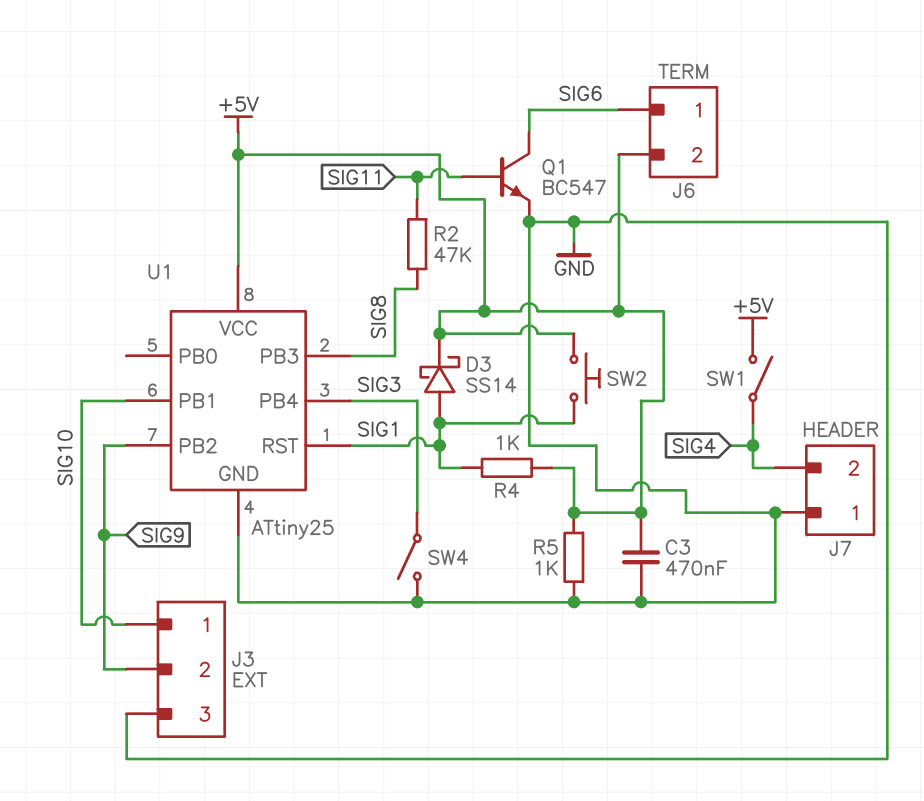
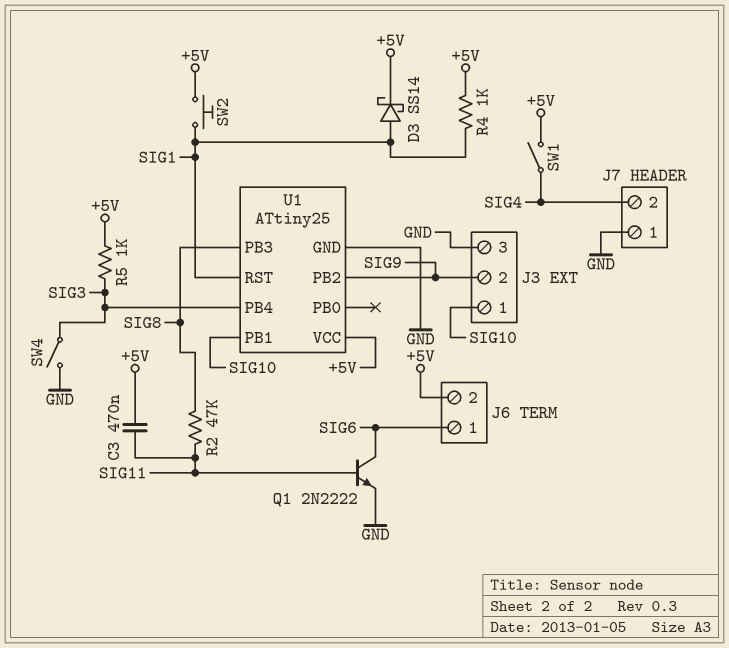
C3: 470nF (+5V, GND) -> 470nF (+5V, SIG11)
Q1: NPN BC547 (B SIG11, C SIG6, E GND) -> NPN 2N2222 (B SIG11, C SIG6, E GND)
R5: 1k (+5V, GND) -> 1k (+5V, SIG3)

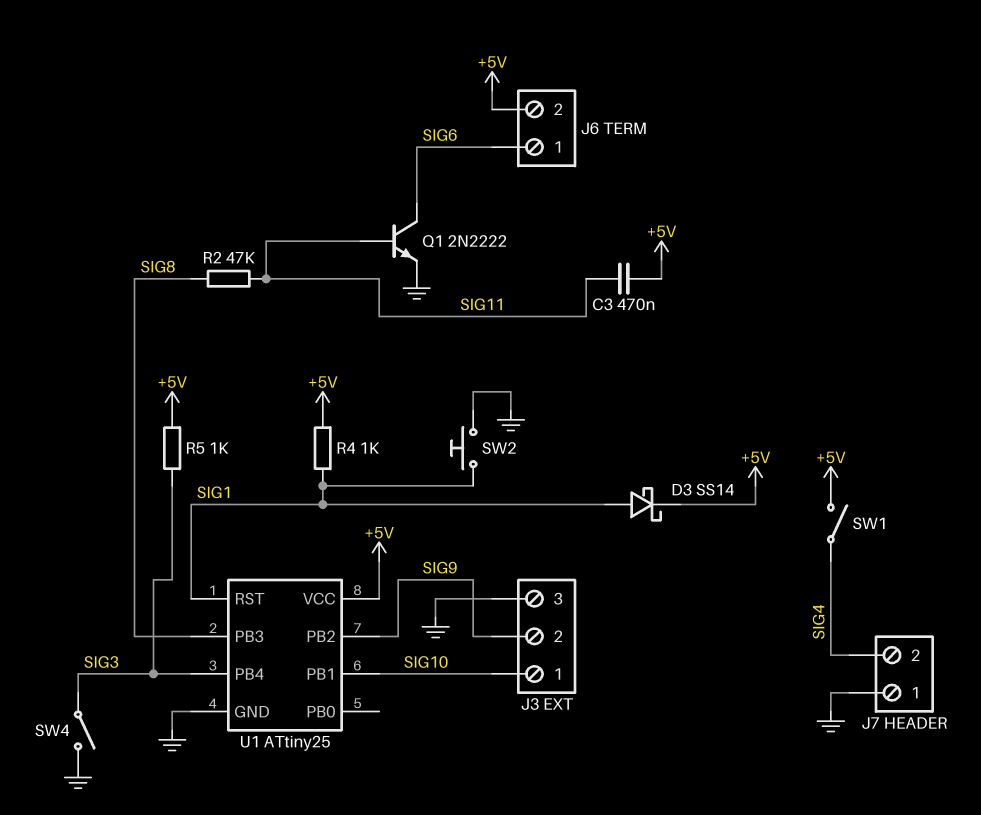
SW2: button (+5V, SIG1) -> button (GND, SIG1)

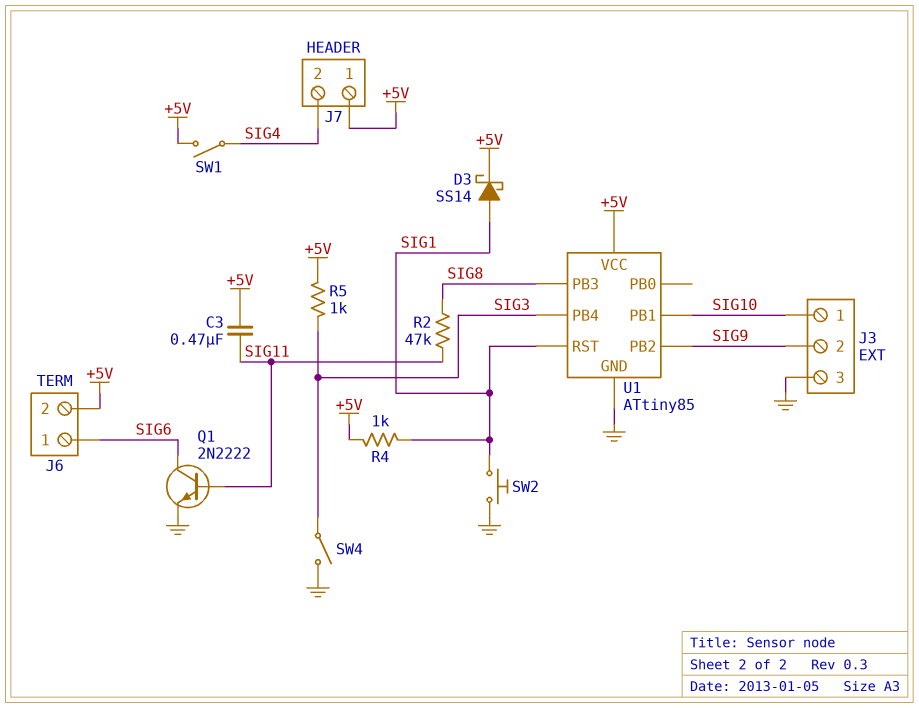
J7 pin 1: GND -> +5V
U1: ATtiny25 -> ATtiny85

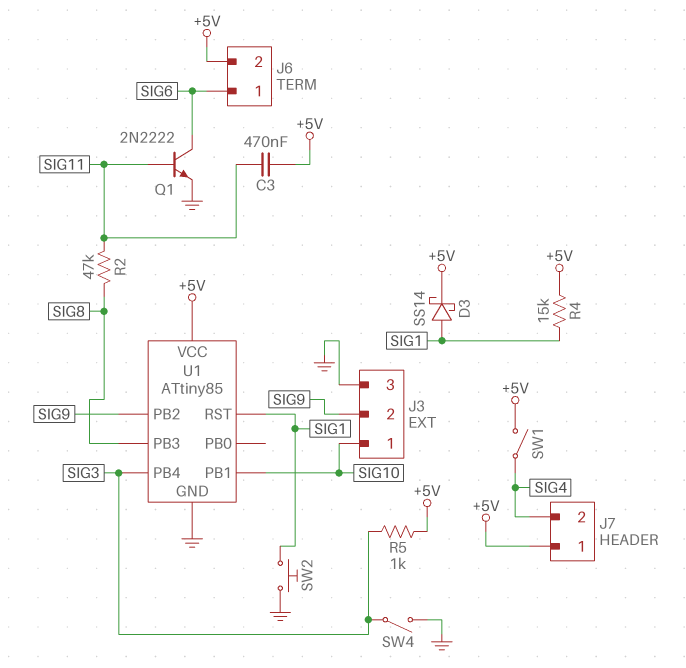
R4: 1k (+5V, SIG1) -> 15k (+5V, SIG1)

